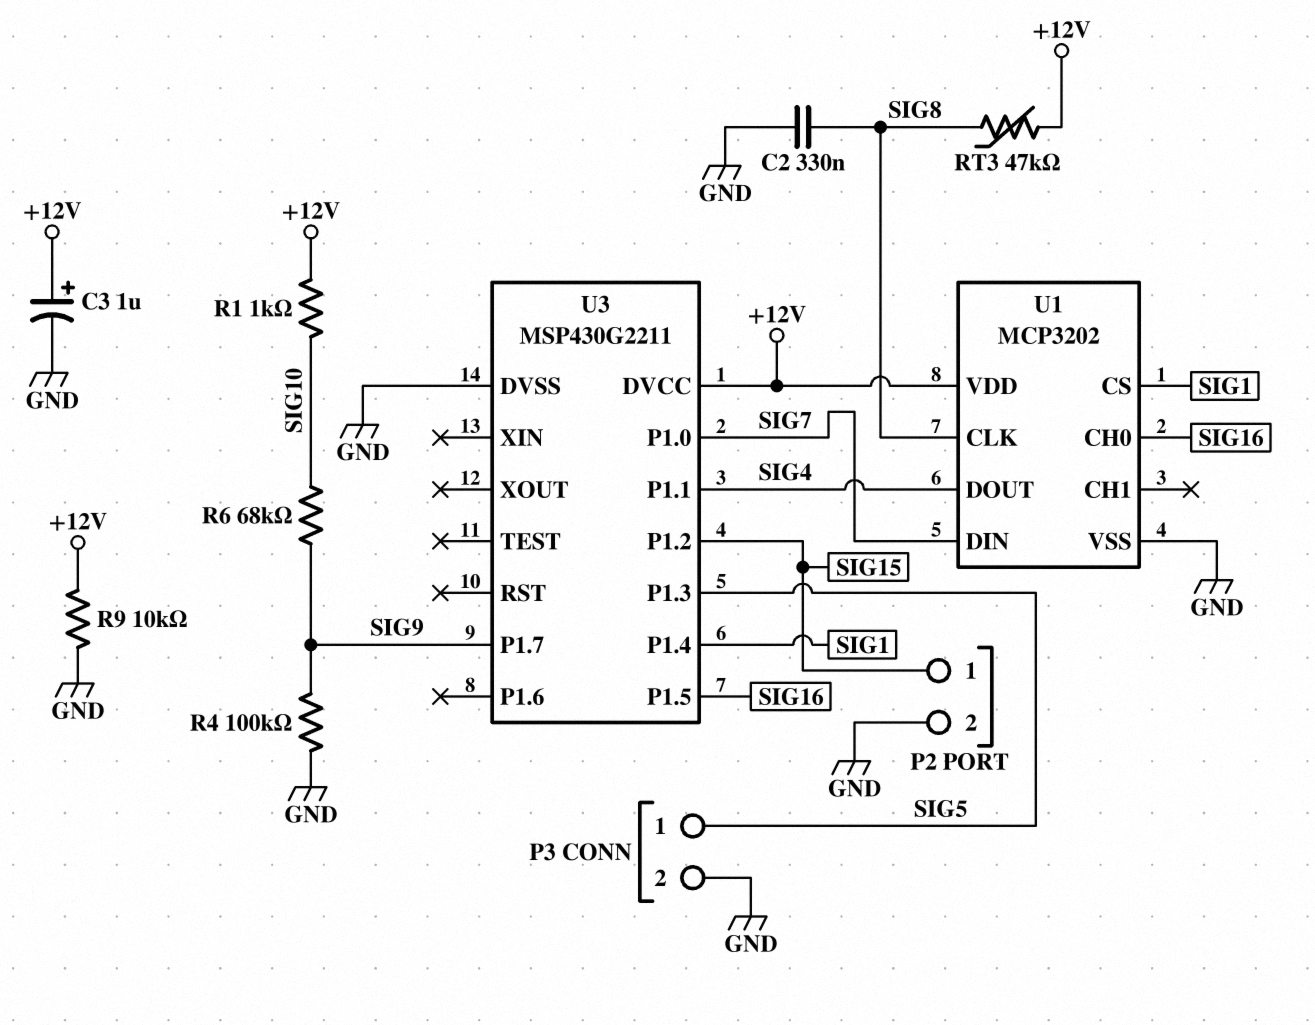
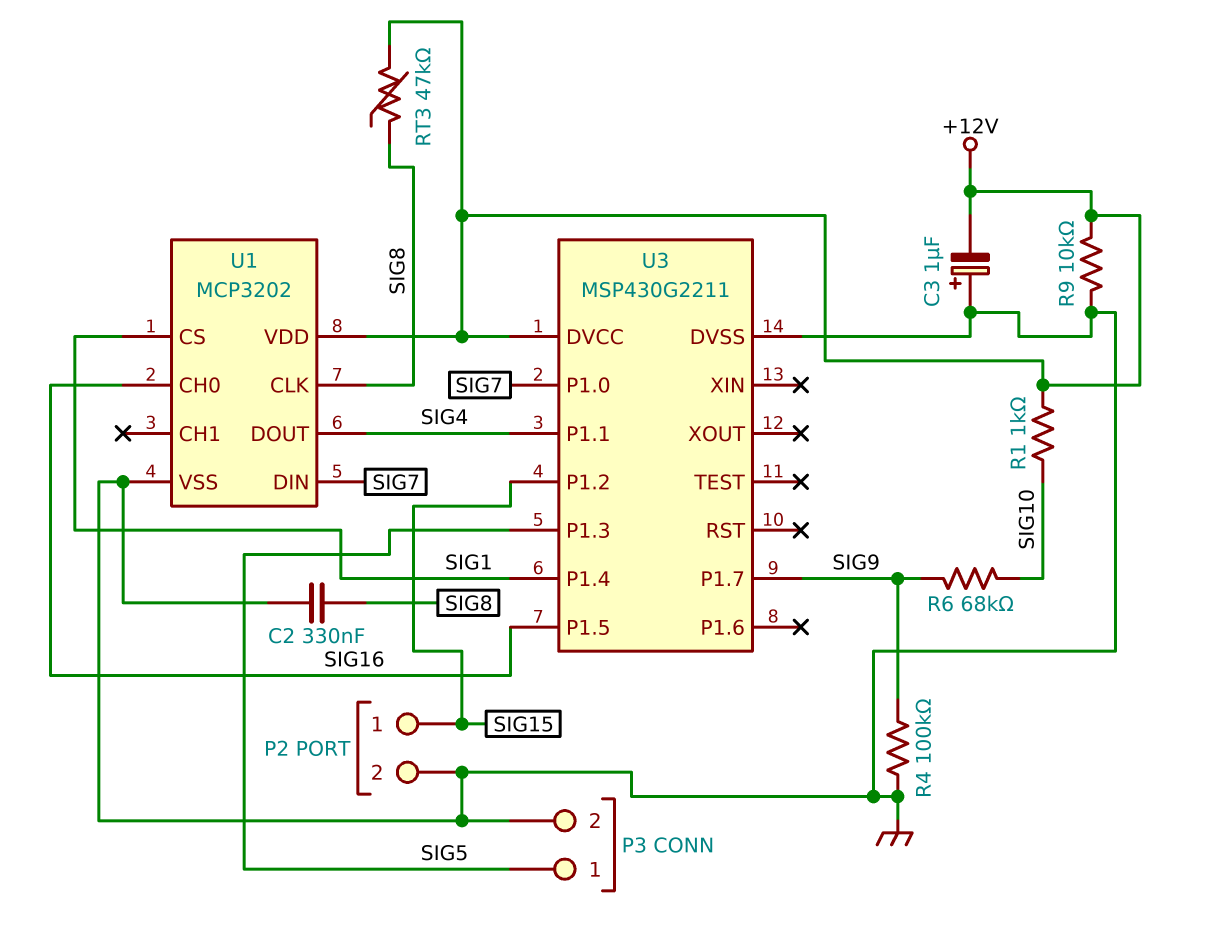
C3: 1uF (plus +12V, minus GND) -> 1uF (plus GND, minus +12V)

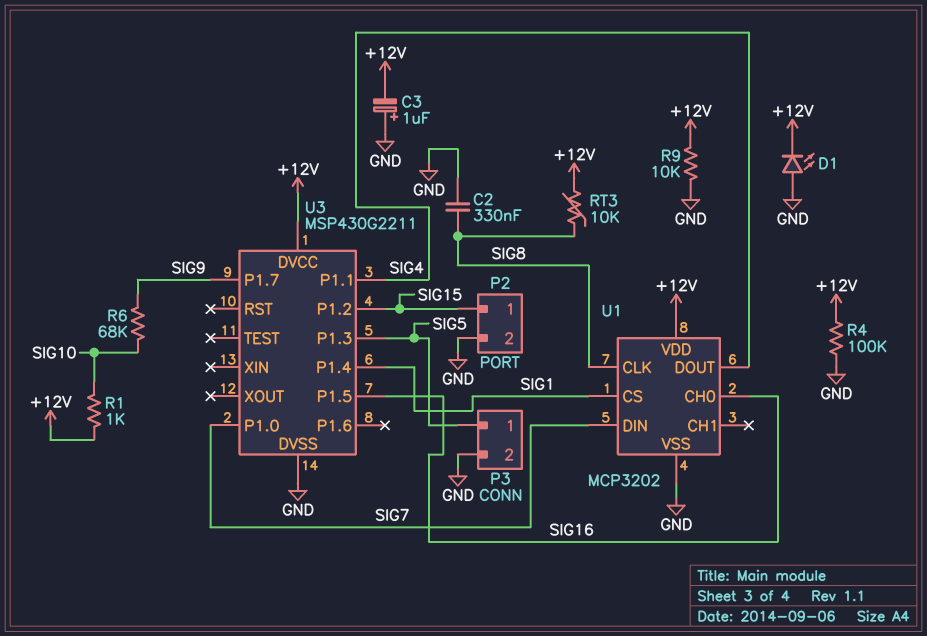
D1: none -> LED (A GND, K +12V)
R4: 100k (GND, SIG9) -> 100k (+12V, GND)
RT3: 47k (+12V, SIG8) -> 10k (+12V, SIG8)

